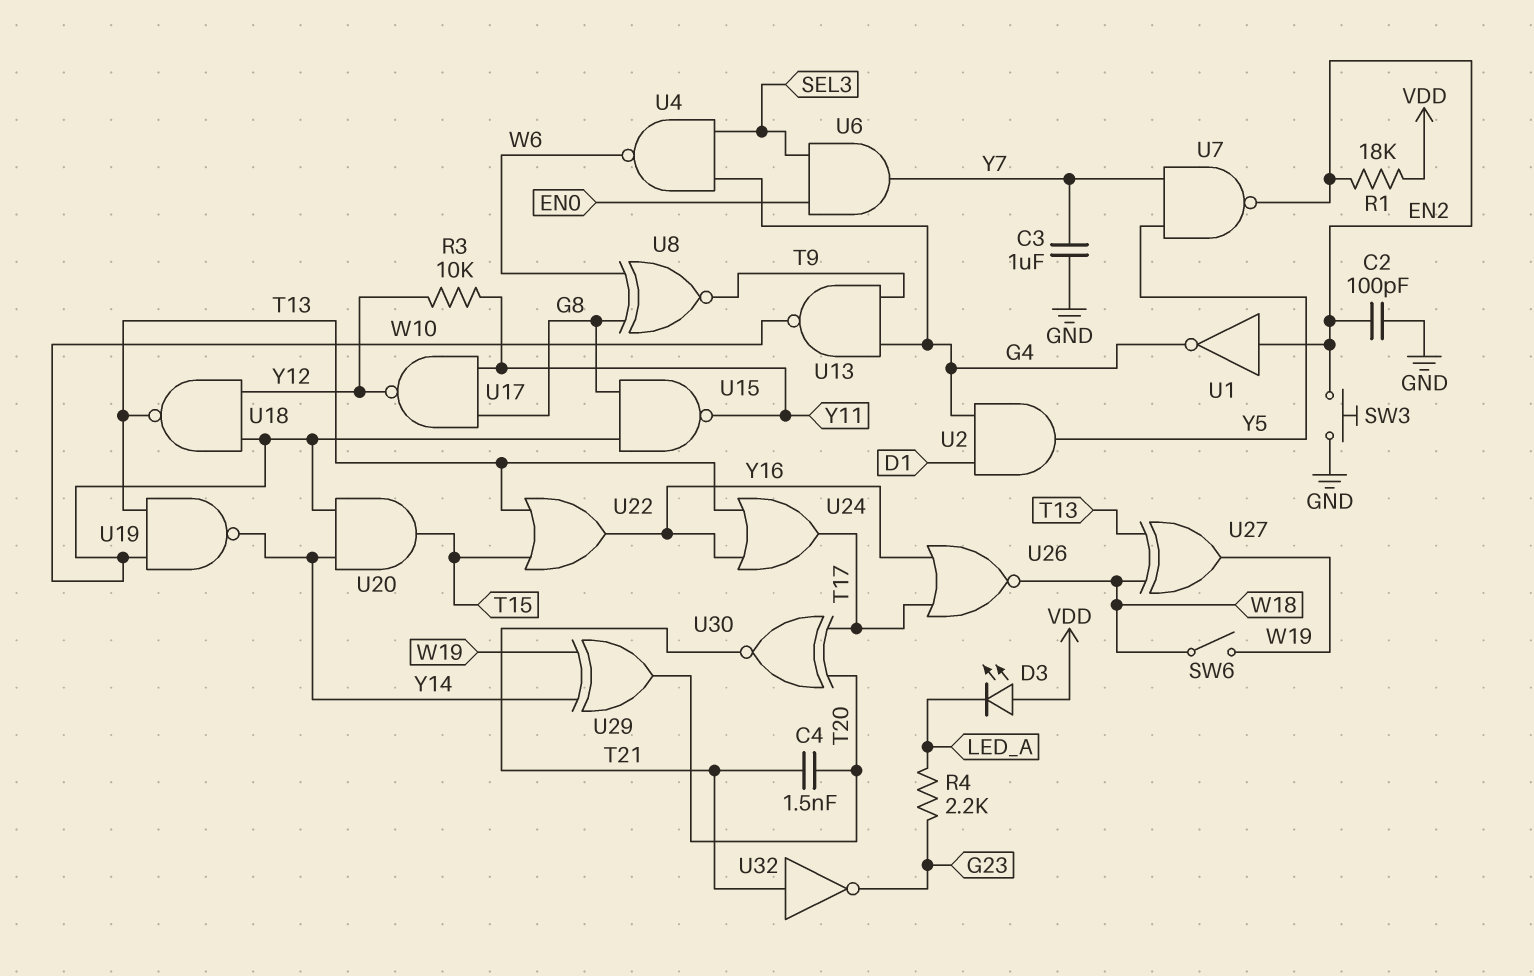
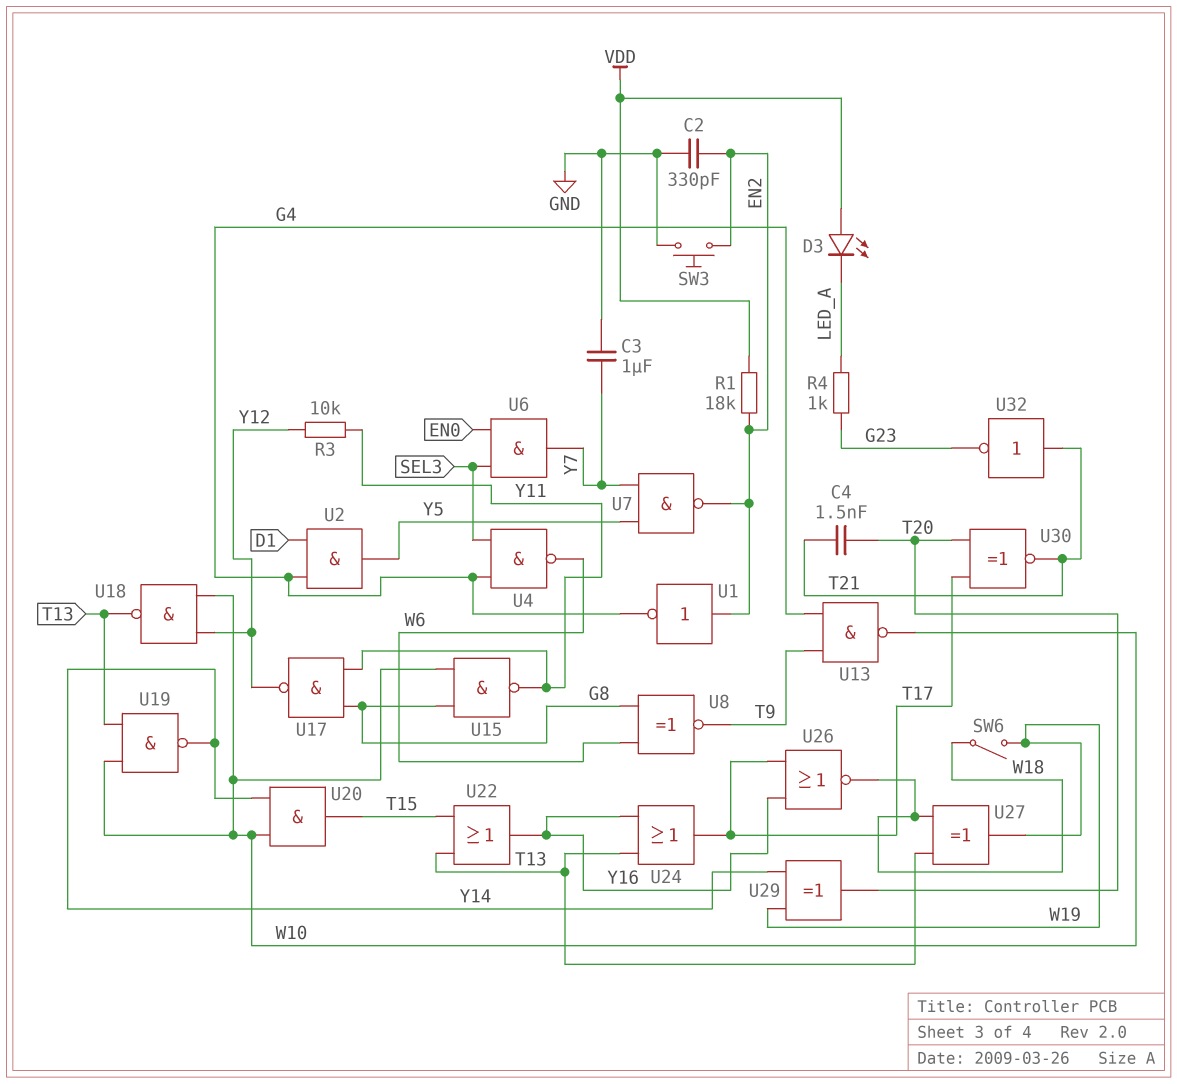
C2: 100pF (EN2, GND) -> 330pF (EN2, GND)
R4: 2.2k (G23, LED_A) -> 1k (G23, LED_A)

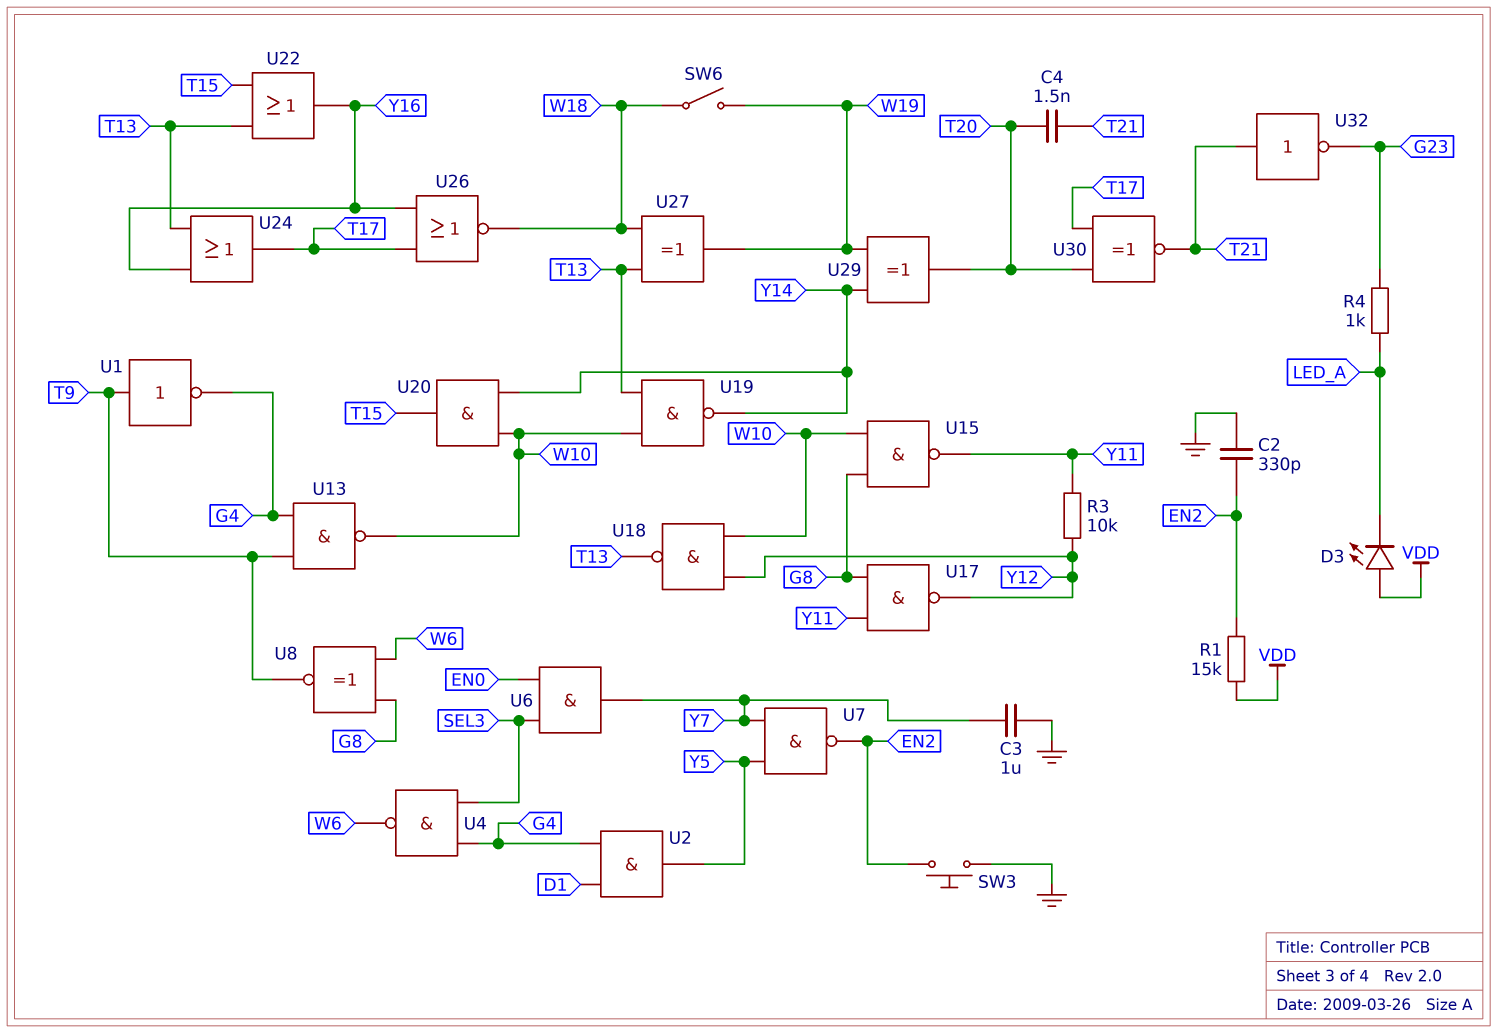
R1: 18k (EN2, VDD) -> 15k (EN2, VDD)
U1: NOT (in EN2, out G4) -> NOT (in T9, out G4)

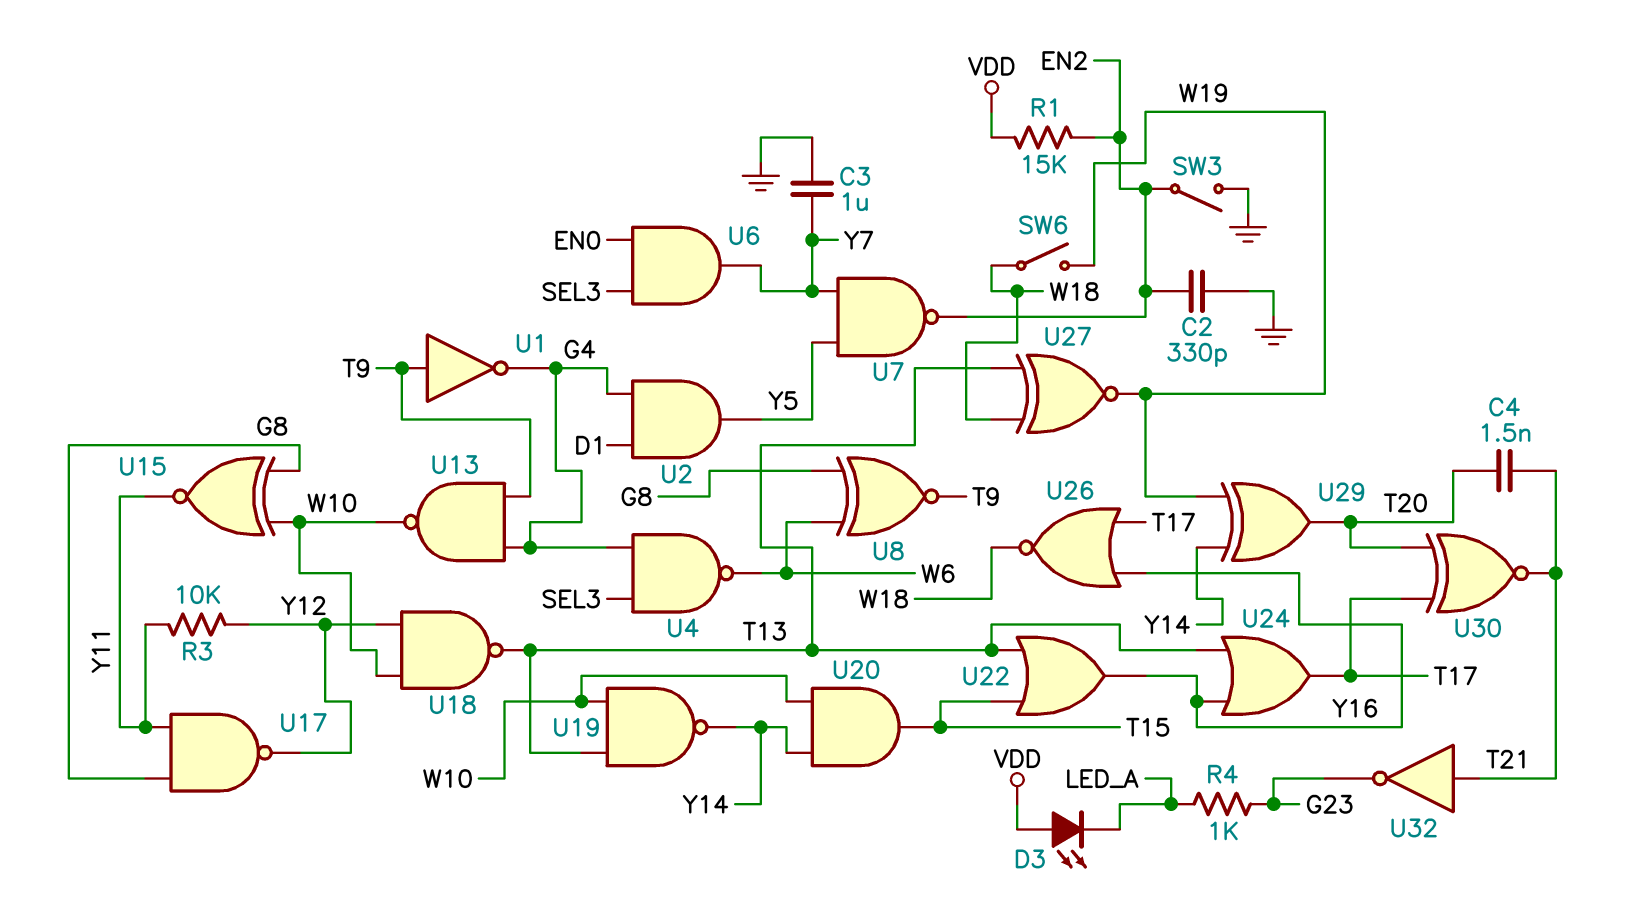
SW3: button (EN2, GND) -> switch (EN2, GND)
U15: NAND (in G8, in W10, out Y11) -> XNOR (in G8, in W10, out Y11)
U27: XOR (in T13, in W18, out W19) -> XNOR (in T13, in W18, out W19)

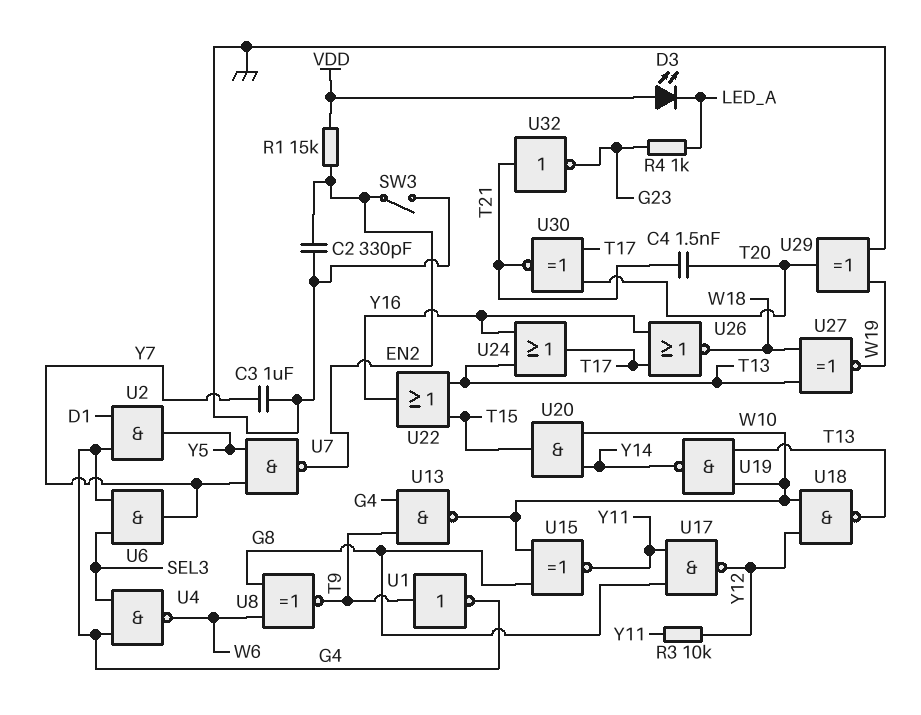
SW6: switch (W18, W19) -> none
U6: AND (in EN0, in SEL3, out Y7) -> AND (in G4, in SEL3, out Y7)
U29: XOR (in W19, in Y14, out T20) -> XOR (in GND, in W19, out T20)

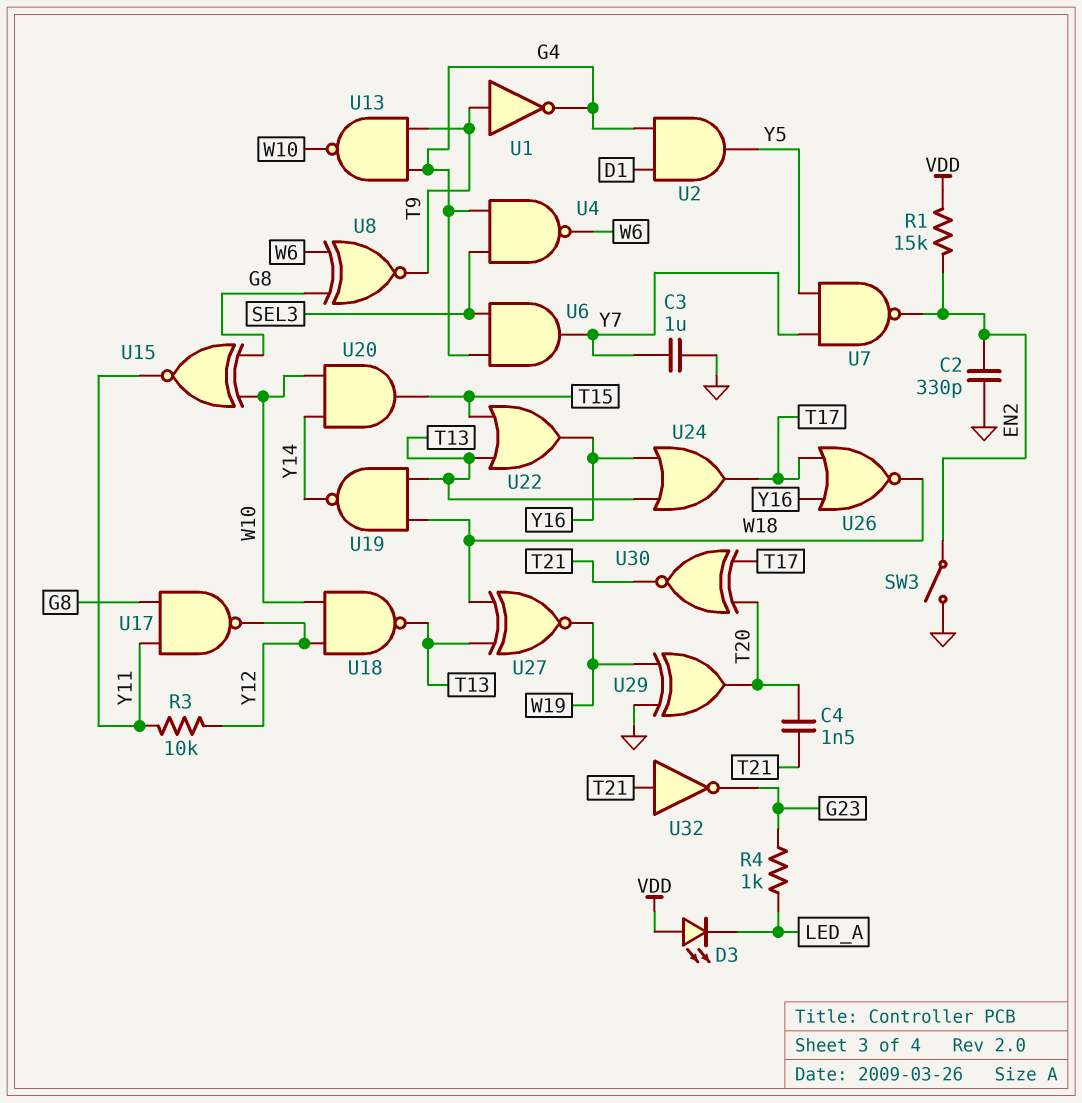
U19: NAND (in T13, in W10, out Y14) -> NAND (in T13, in W18, out Y14)

